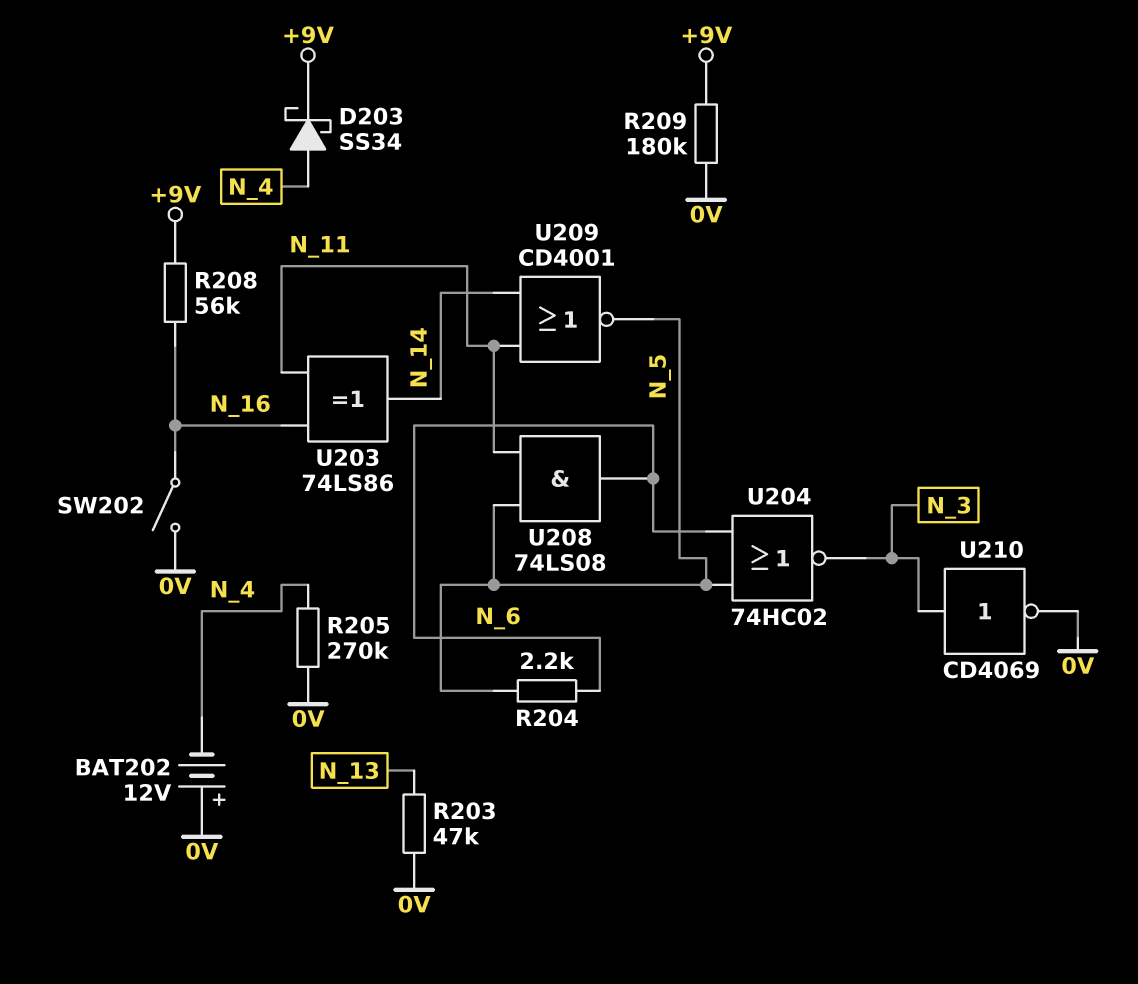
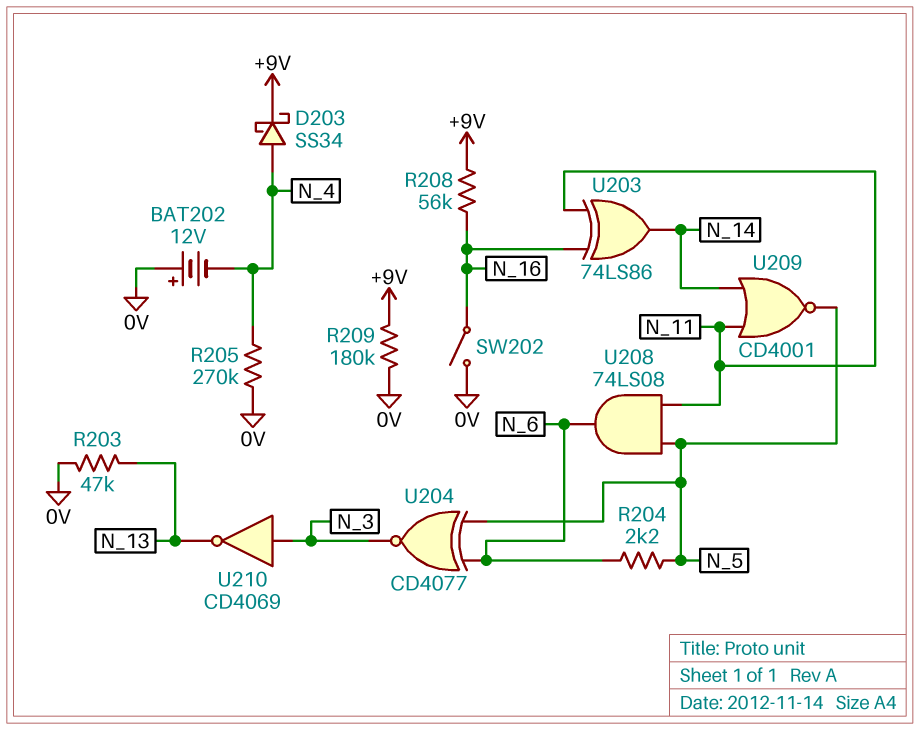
U204: NOR 74HC02 (in N_5, in N_6, out N_3) -> XNOR CD4077 (in N_5, in N_6, out N_3)
U210: NOT CD4069 (in N_3, out 0V) -> NOT CD4069 (in N_3, out N_13)

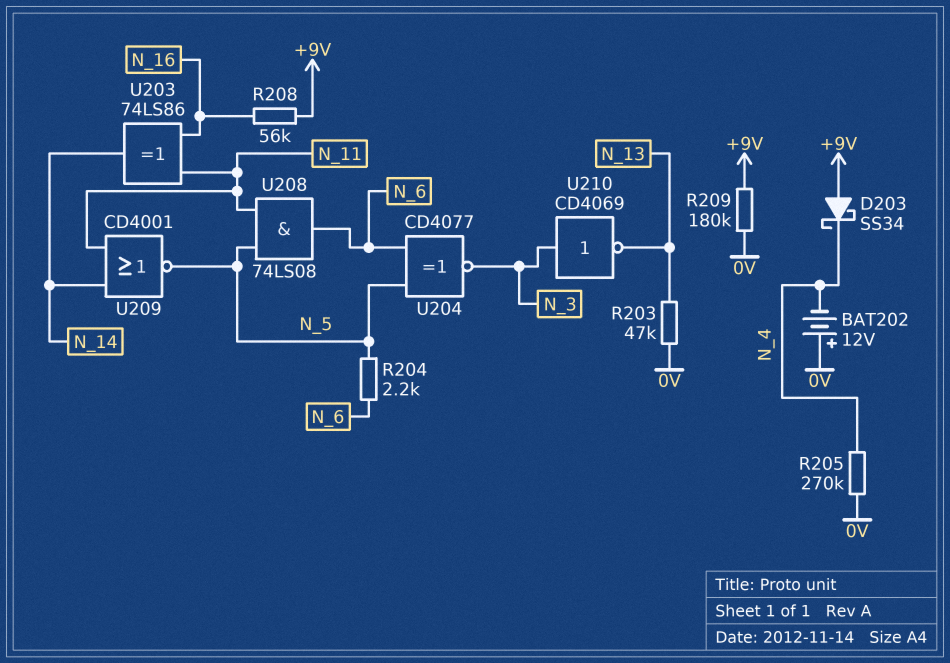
D203: schottky SS34 (A N_4, K +9V) -> schottky SS34 (A +9V, K N_4)
SW202: switch (0V, N_16) -> none

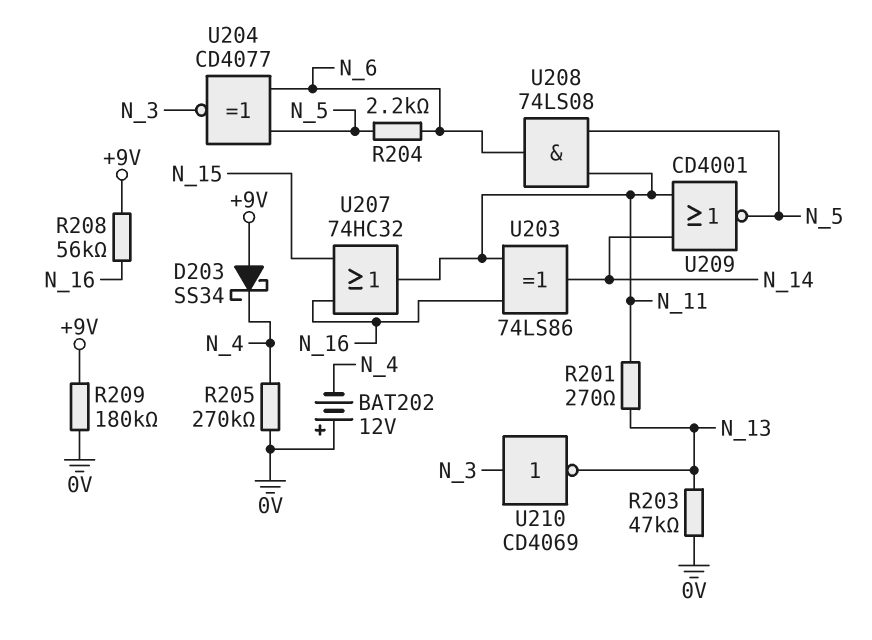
R201: none -> 270 (N_11, N_13)
U207: none -> OR 74HC32 (in N_15, in N_16, out N_11)

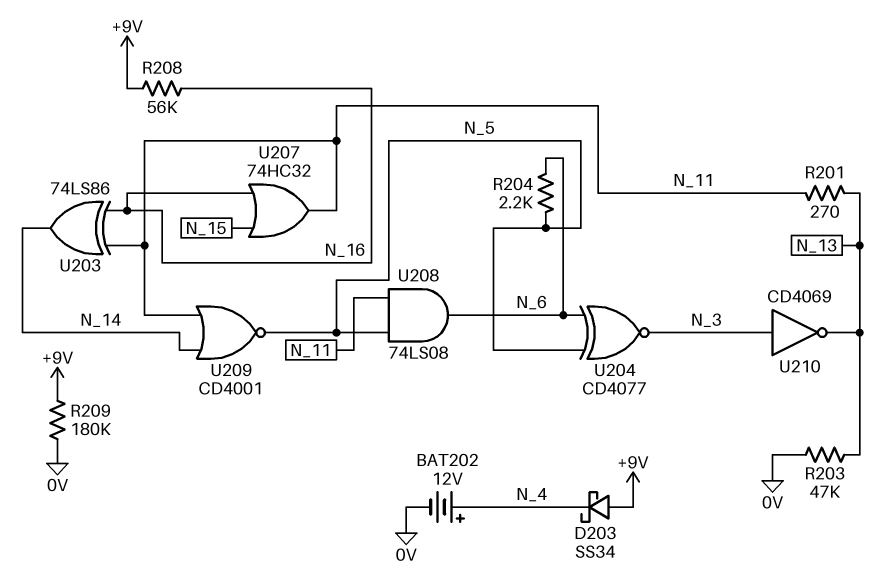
BAT202: 12V (plus 0V, minus N_4) -> 12V (plus N_4, minus 0V)
R205: 270k (0V, N_4) -> none

